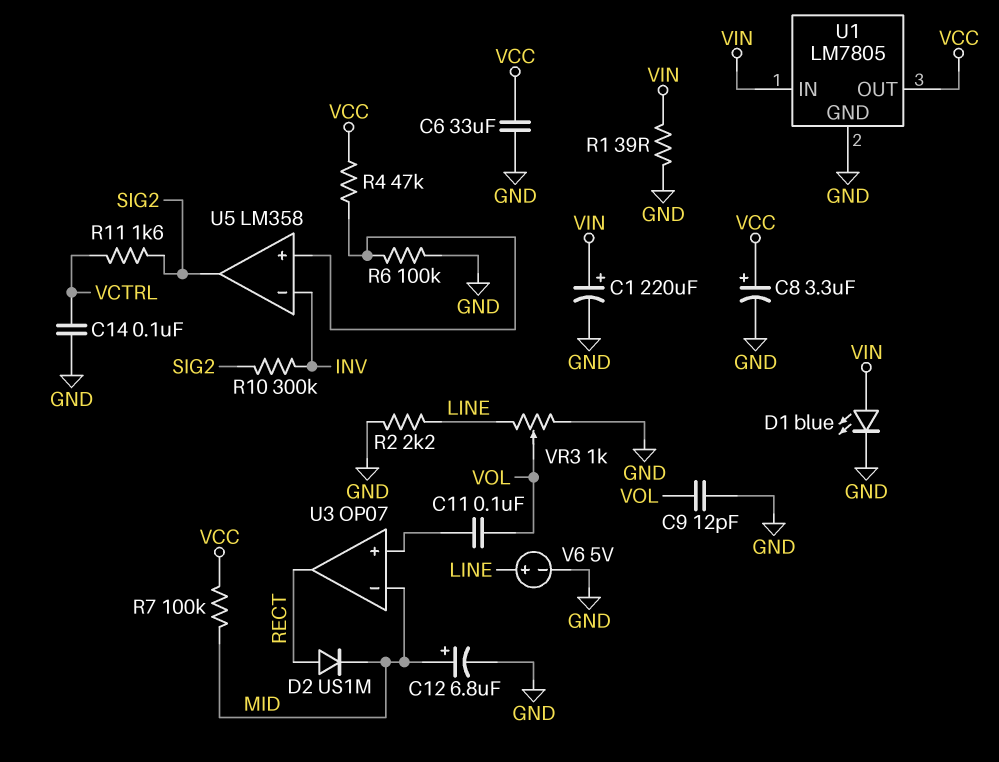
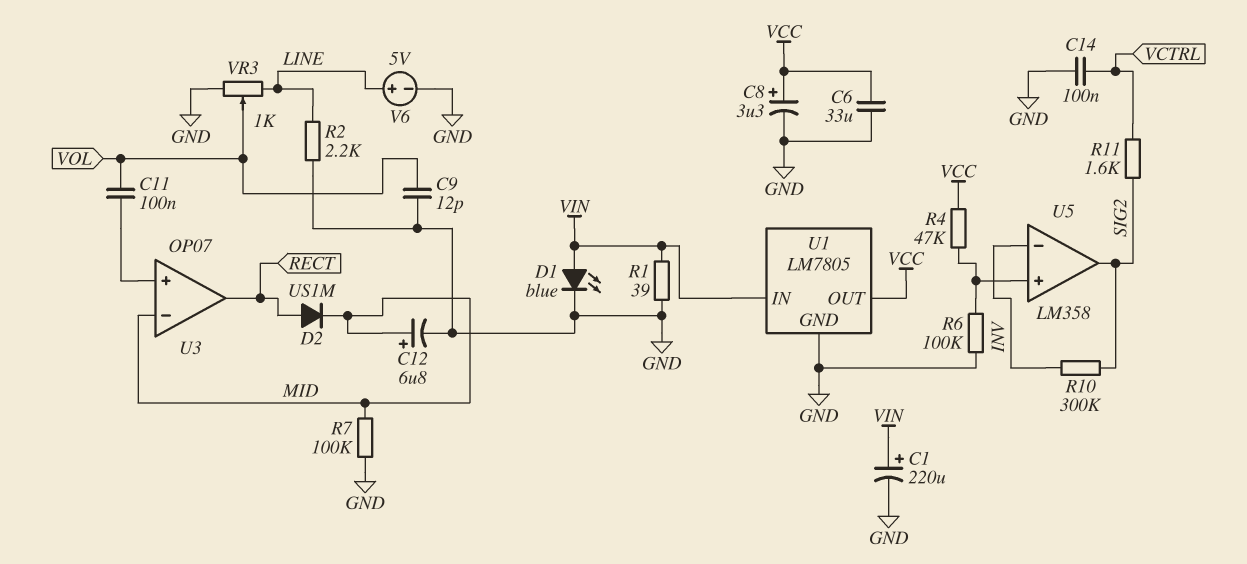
R7: 100k (MID, VCC) -> 100k (GND, MID)

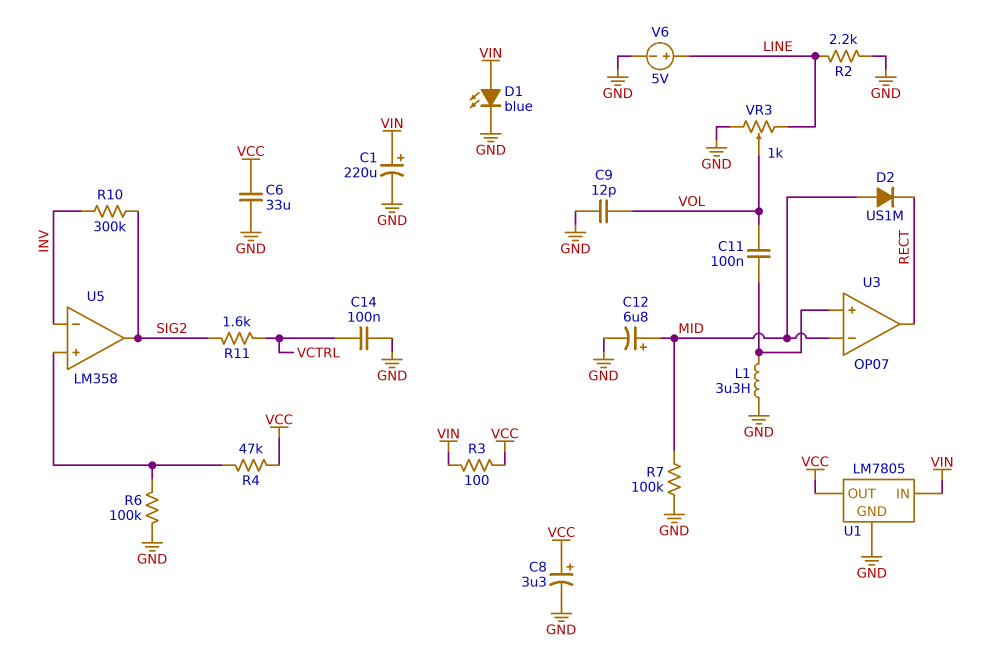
D2: diode US1M (A RECT, K MID) -> diode US1M (A MID, K RECT)
L1: none -> 3.3uH (GND, U3/in+)
R1: 39 (GND, VIN) -> none
R3: none -> 100 (VCC, VIN)

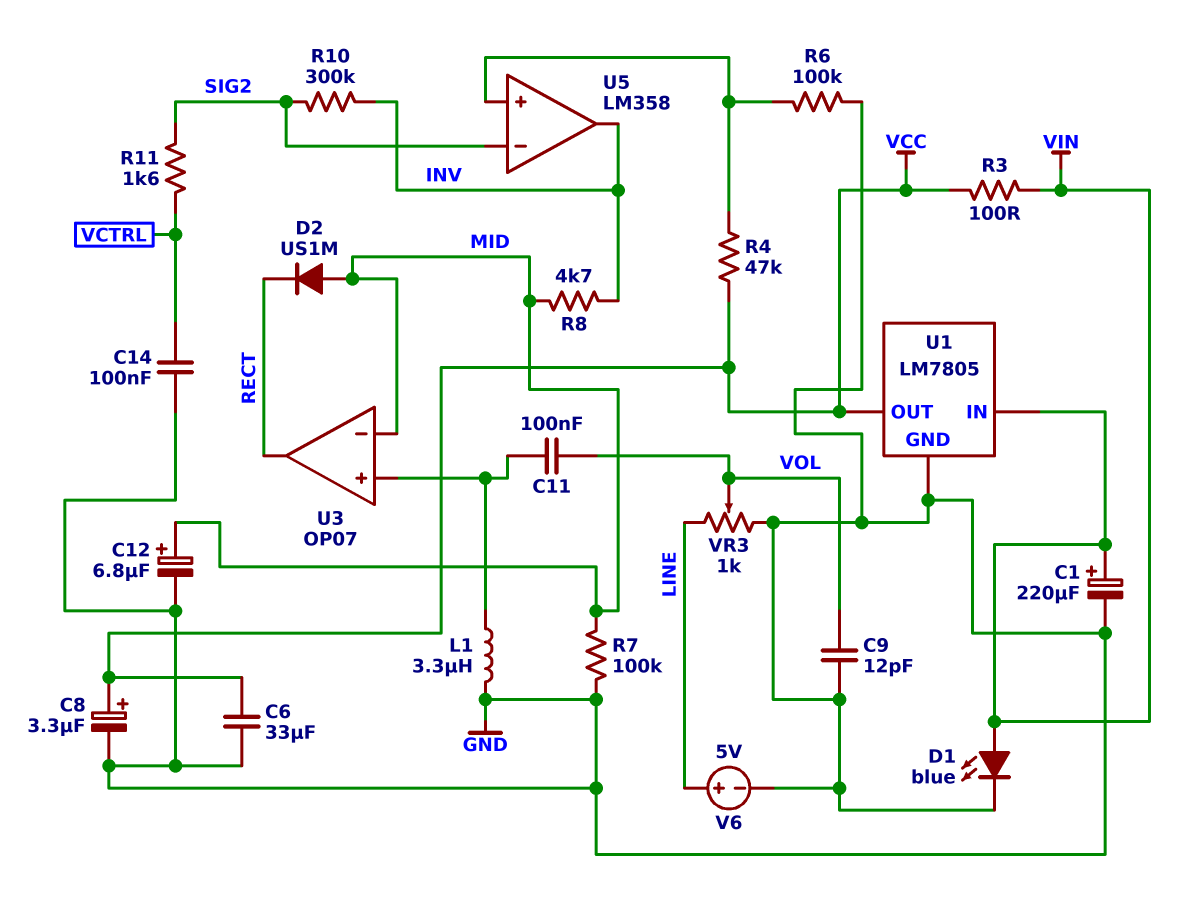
R2: 2.2k (GND, LINE) -> none
R8: none -> 4.7k (INV, MID)
U5 pin in-: INV -> SIG2
U5 pin out: SIG2 -> INV

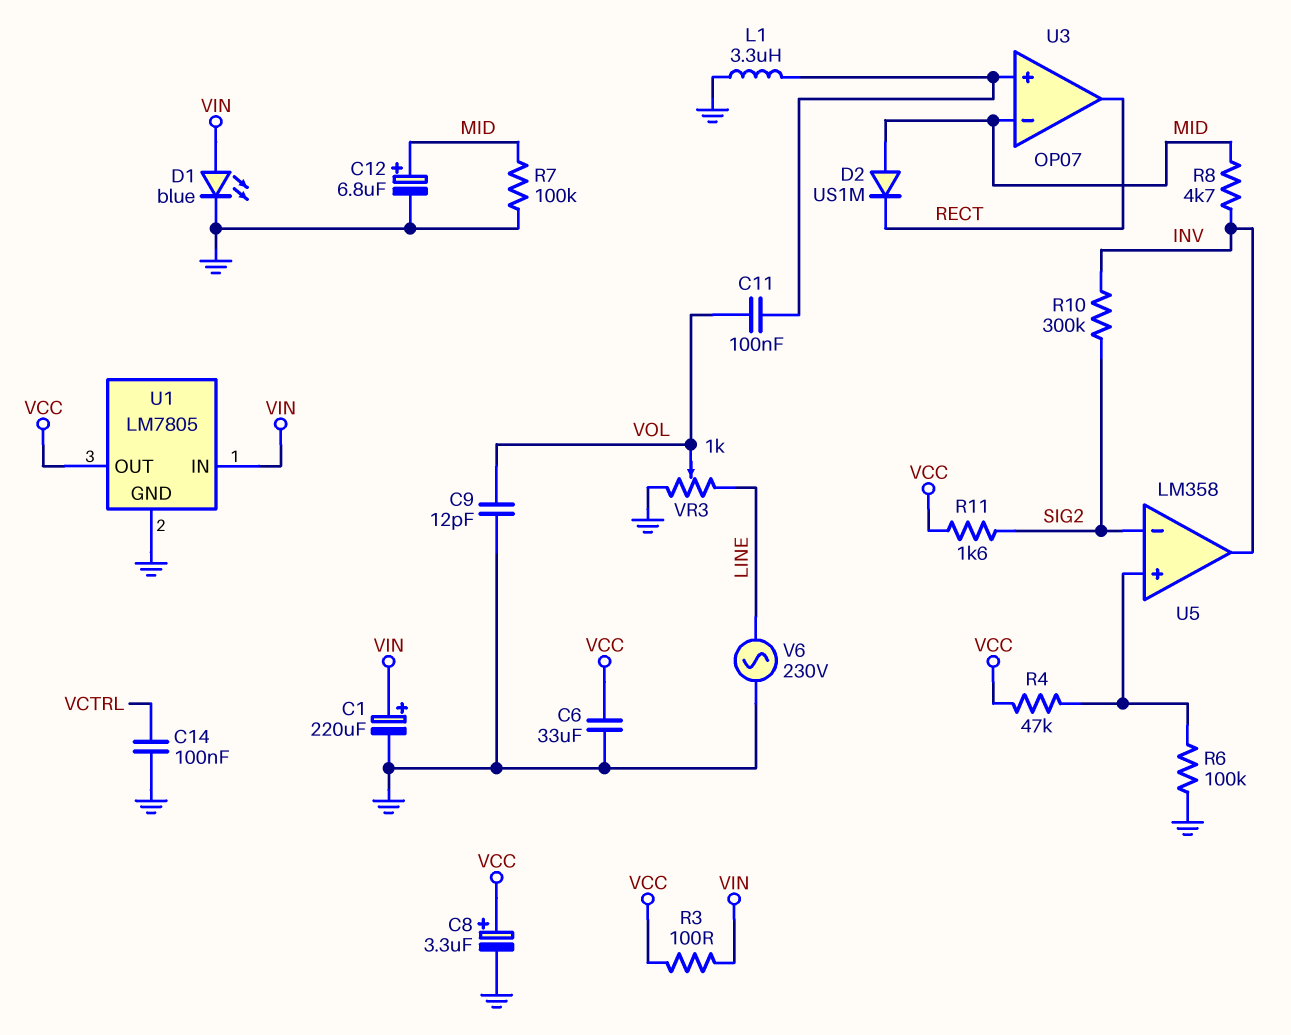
R11: 1.6k (SIG2, VCTRL) -> 1.6k (SIG2, VCC)
V6: 5V (plus LINE, minus GND) -> AC 230V (GND, LINE)

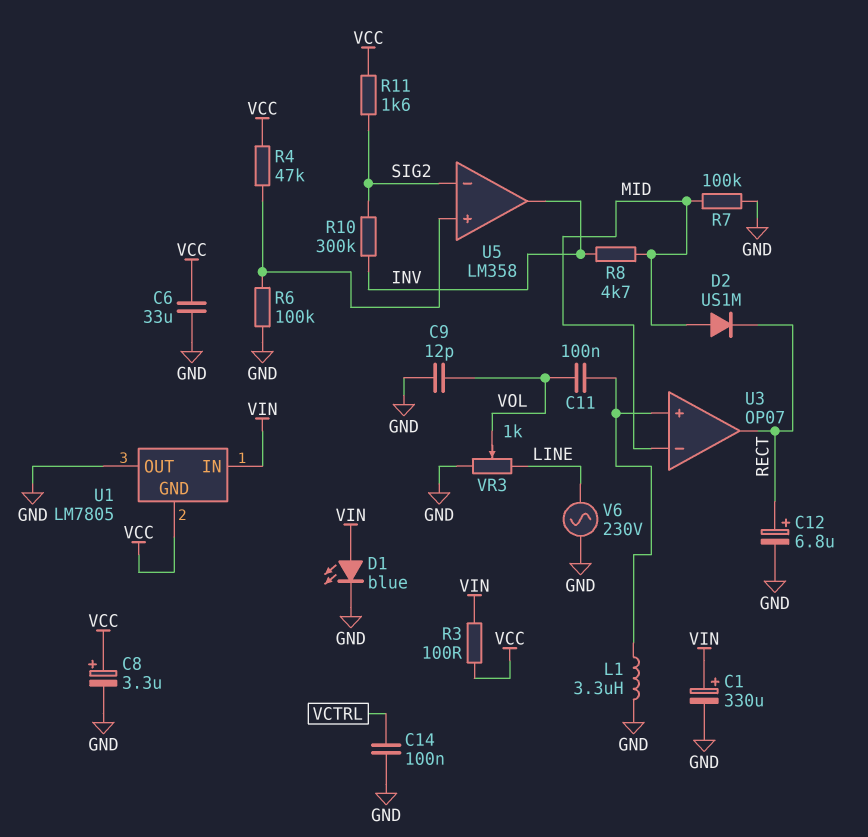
C1: 220uF (plus VIN, minus GND) -> 330uF (plus VIN, minus GND)
C12: 6.8uF (plus MID, minus GND) -> 6.8uF (plus RECT, minus GND)
U1 pin GND: GND -> VCC
U1 pin OUT: VCC -> GND

